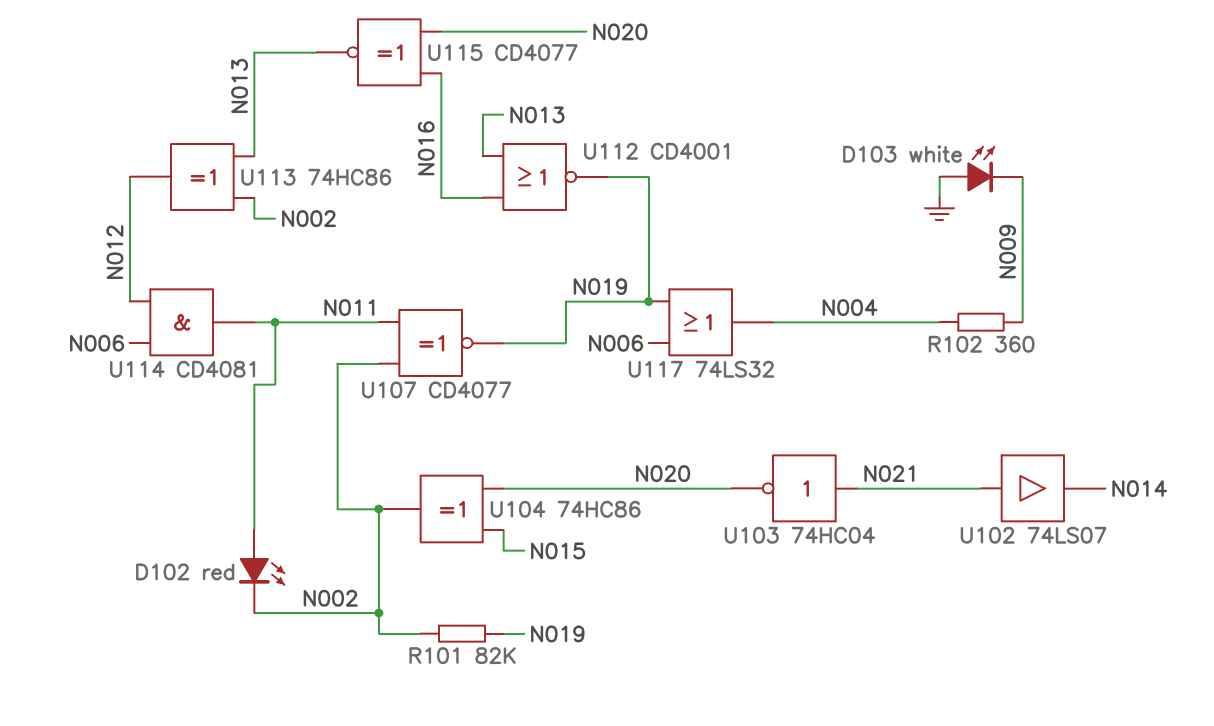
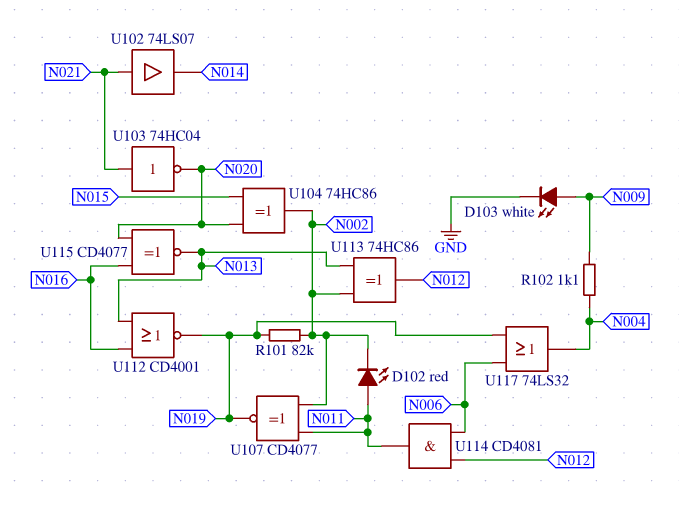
D103: LED white (A GND, K N009) -> LED white (A N009, K GND)
R102: 360 (N004, N009) -> 1.1k (N004, N009)

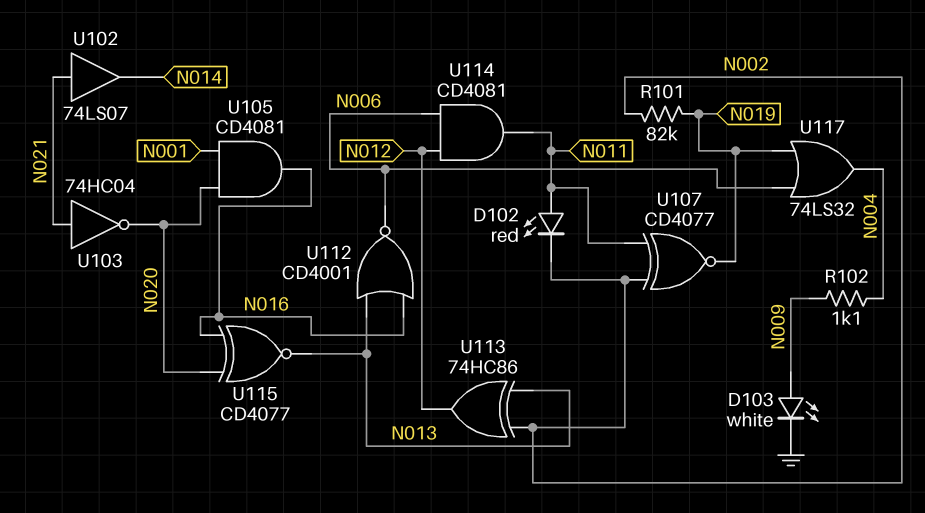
U104: XOR 74HC86 (in N015, in N020, out N002) -> none
U105: none -> AND CD4081 (in N001, in N020, out N016)
U112: NOR CD4001 (in N013, in N016, out N019) -> NOR CD4001 (in N013, in N016, out N006)

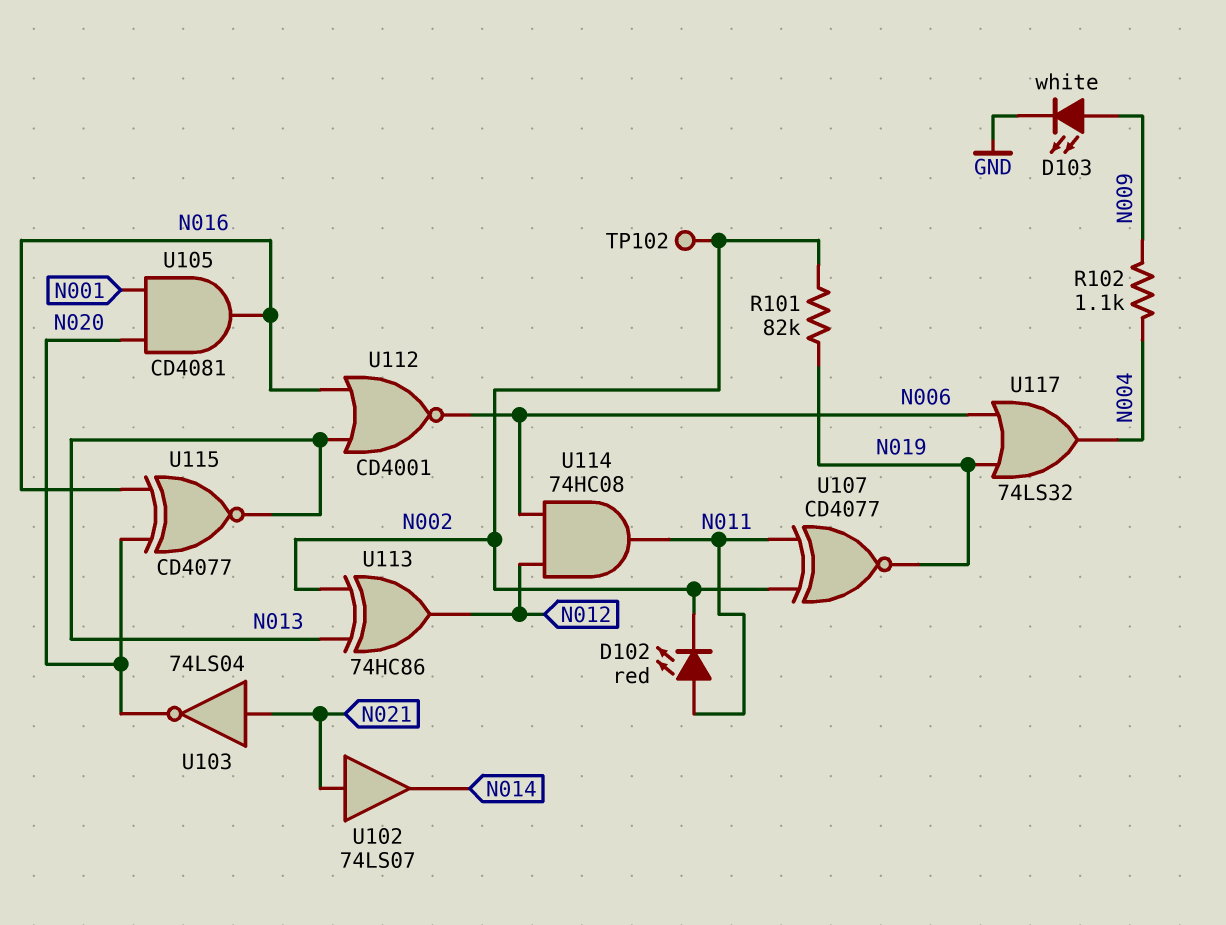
TP102: none -> test point (N002)
U103: NOT 74HC04 (in N021, out N020) -> NOT 74LS04 (in N021, out N020)
U114: AND CD4081 (in N006, in N012, out N011) -> AND 74HC08 (in N006, in N012, out N011)

